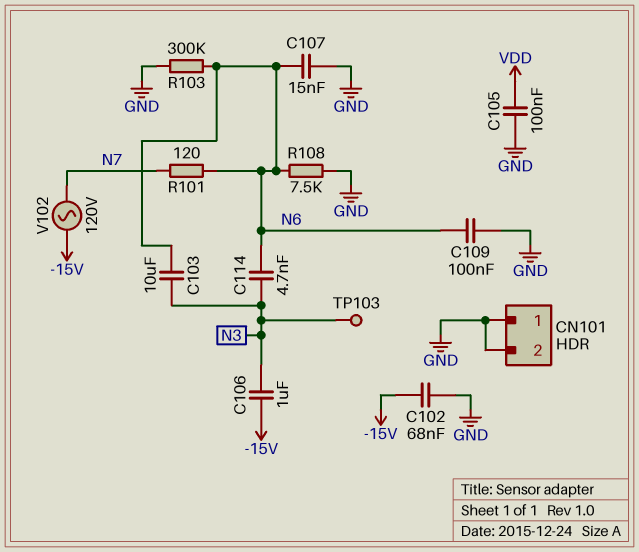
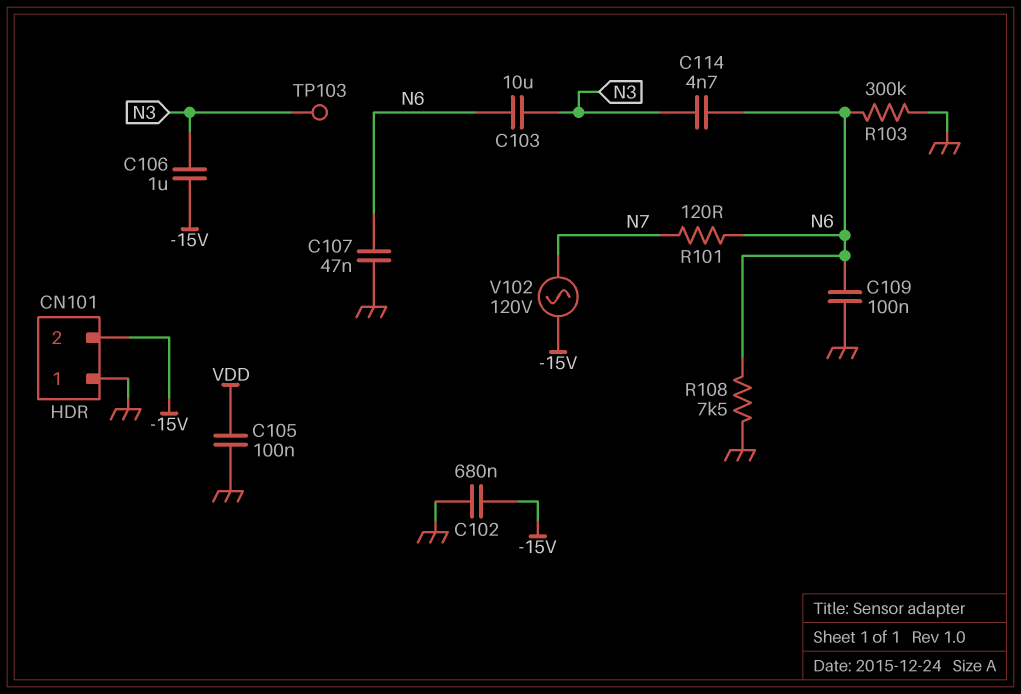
C102: 68nF (-15V, GND) -> 680nF (-15V, GND)
C107: 15nF (GND, N6) -> 47nF (GND, N6)
CN101 pin 2: GND -> -15V

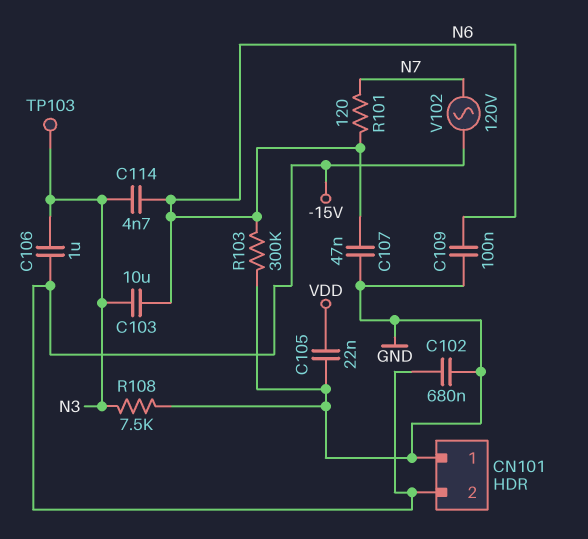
C105: 100nF (GND, VDD) -> 22nF (GND, VDD)
R108: 7.5k (GND, N6) -> 7.5k (GND, N3)

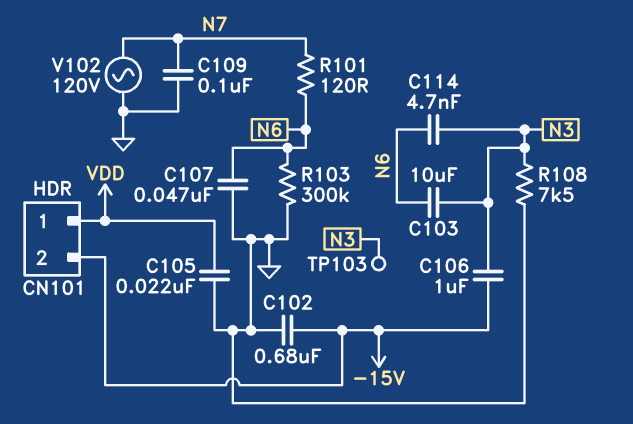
C109: 100nF (GND, N6) -> 100nF (GND, N7)
CN101 pin 1: GND -> VDD
V102: AC 120V (-15V, N7) -> AC 120V (GND, N7)

